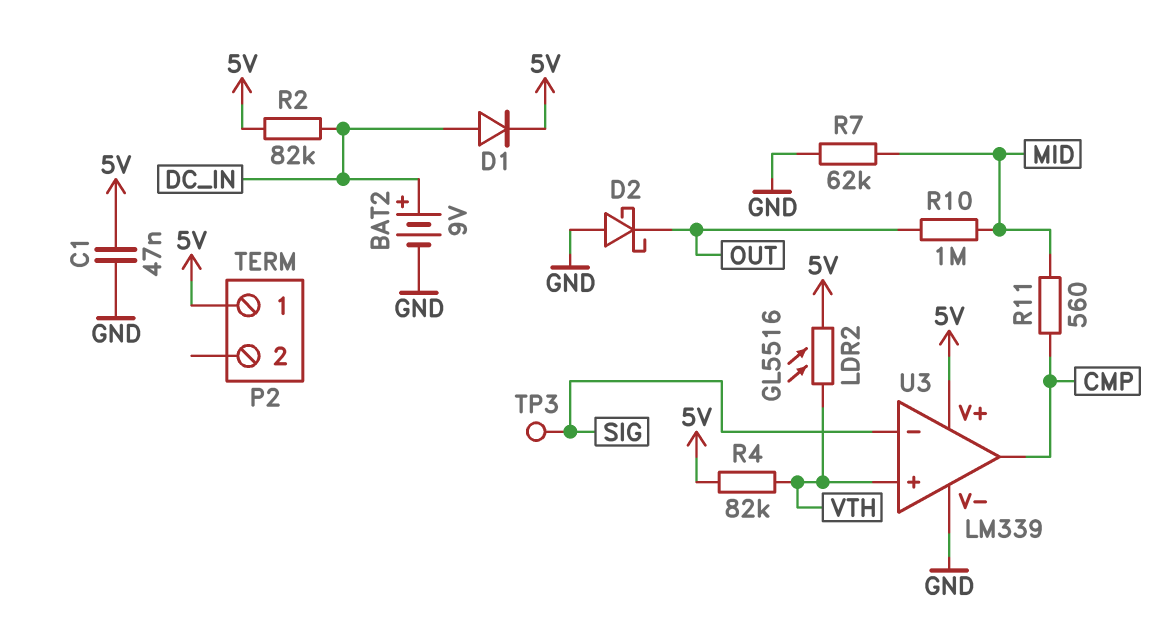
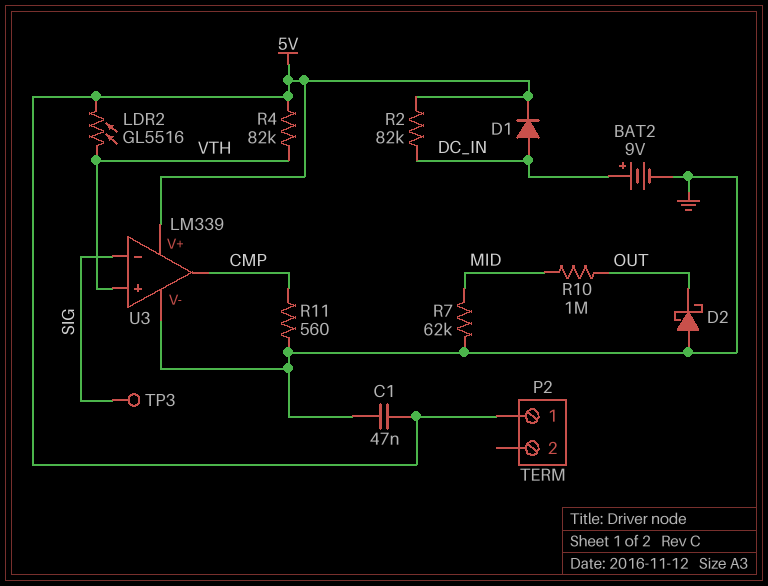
R11: 560 (CMP, MID) -> 560 (CMP, GND)

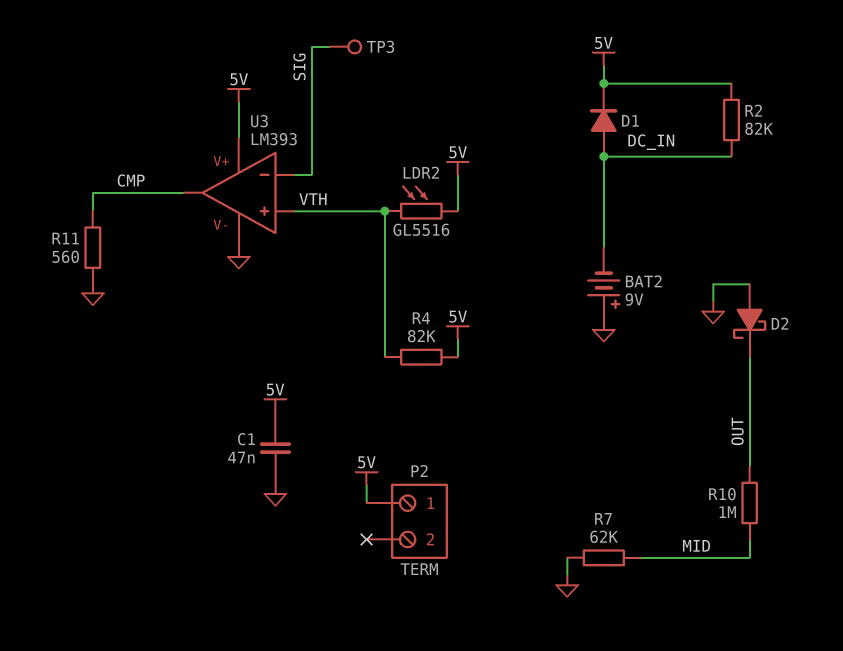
BAT2: 9V (plus DC_IN, minus GND) -> 9V (plus GND, minus DC_IN)
U3: LM339 -> LM393

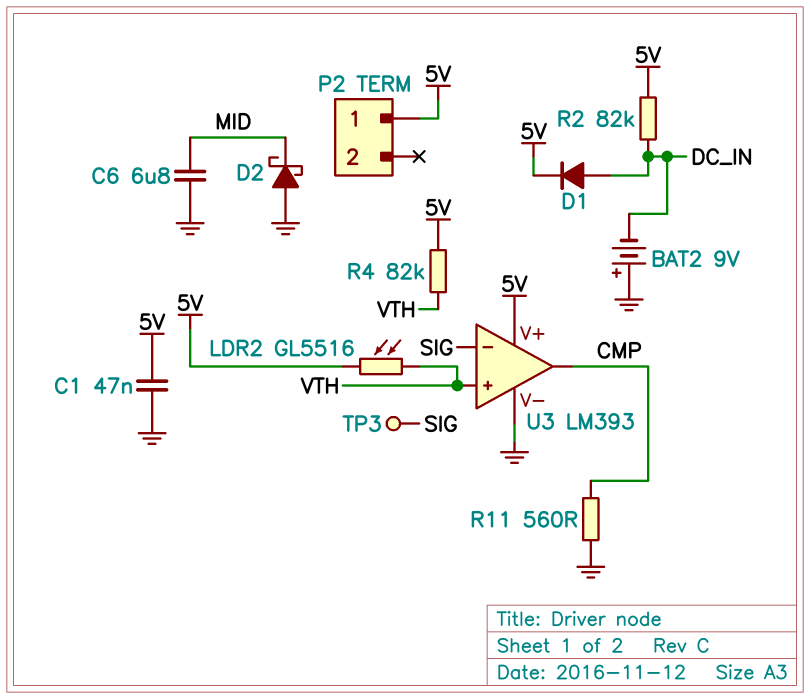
C6: none -> 6.8uF (GND, MID)
D2: schottky (A GND, K OUT) -> schottky (A GND, K MID)
R7: 62k (GND, MID) -> none
R10: 1M (MID, OUT) -> none

